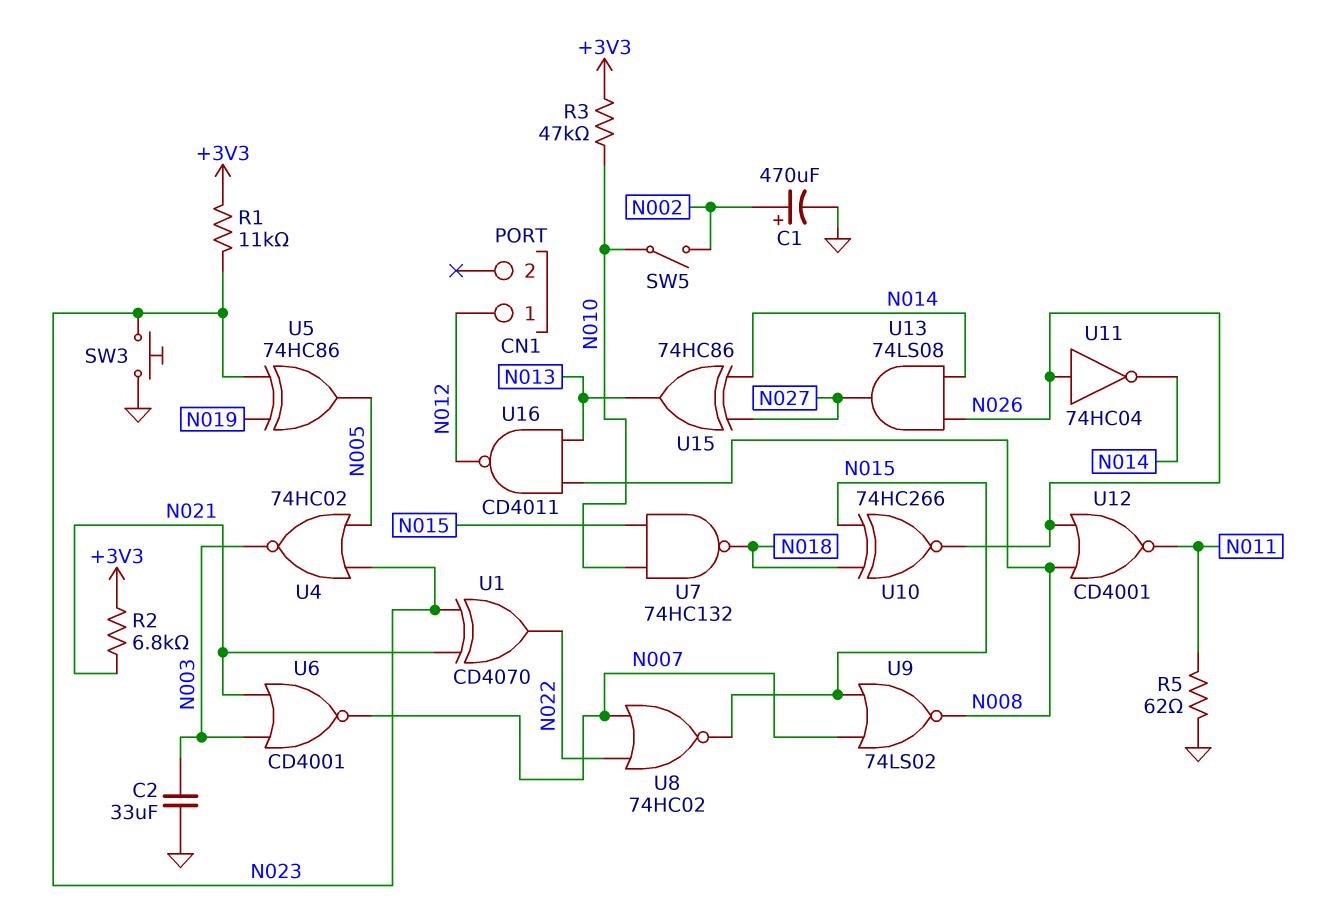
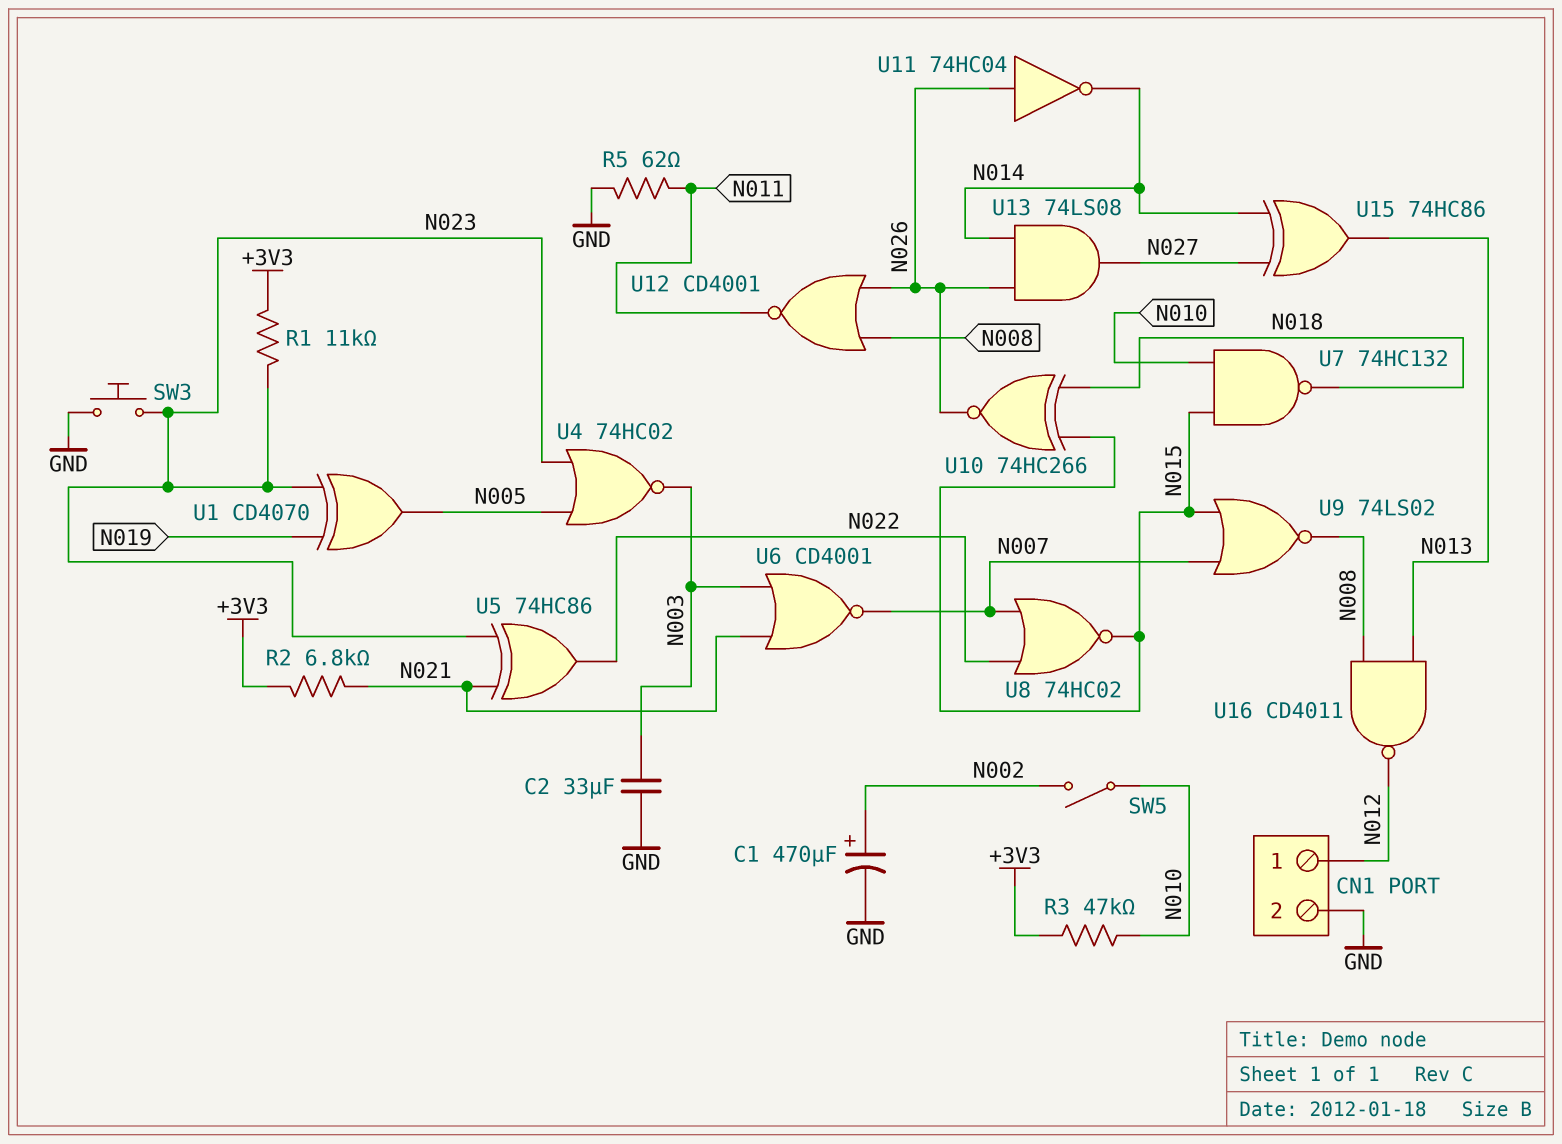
CN1 pin 2: none -> GND
U1: XOR CD4070 (in N021, in N023, out N022) -> XOR CD4070 (in N019, in N023, out N005)
U5: XOR 74HC86 (in N019, in N023, out N005) -> XOR 74HC86 (in N021, in N023, out N022)

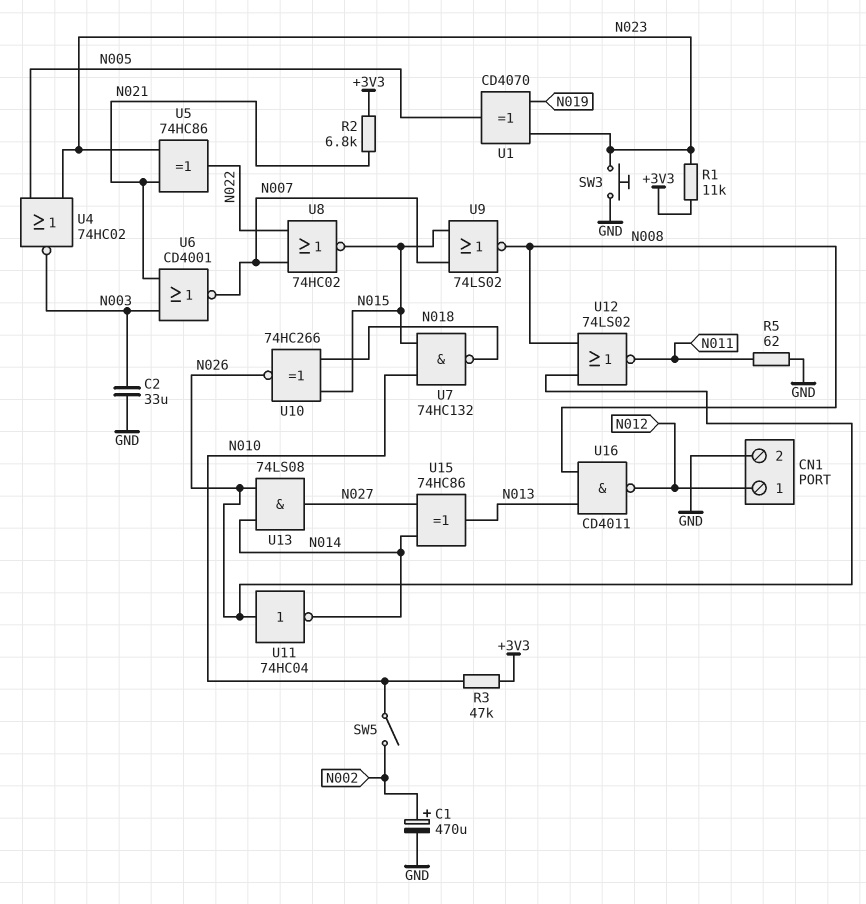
U12: NOR CD4001 (in N008, in N026, out N011) -> NOR 74LS02 (in N008, in N026, out N011)

